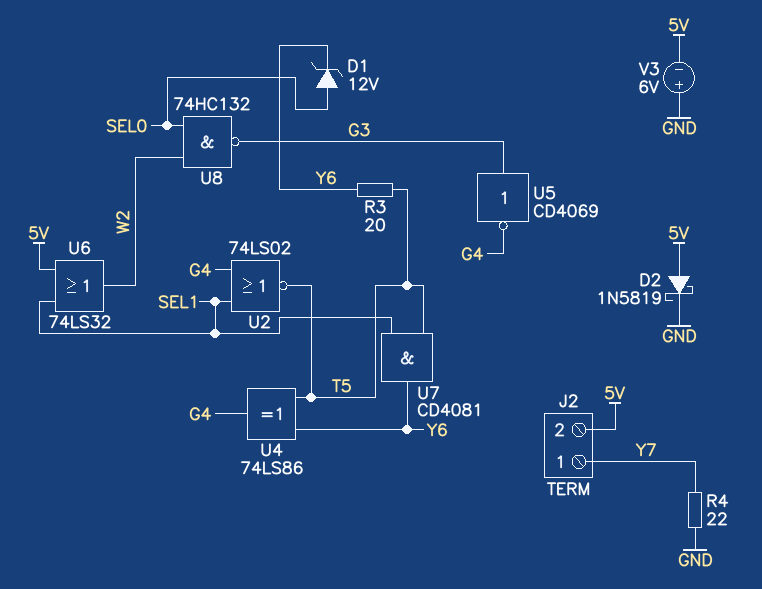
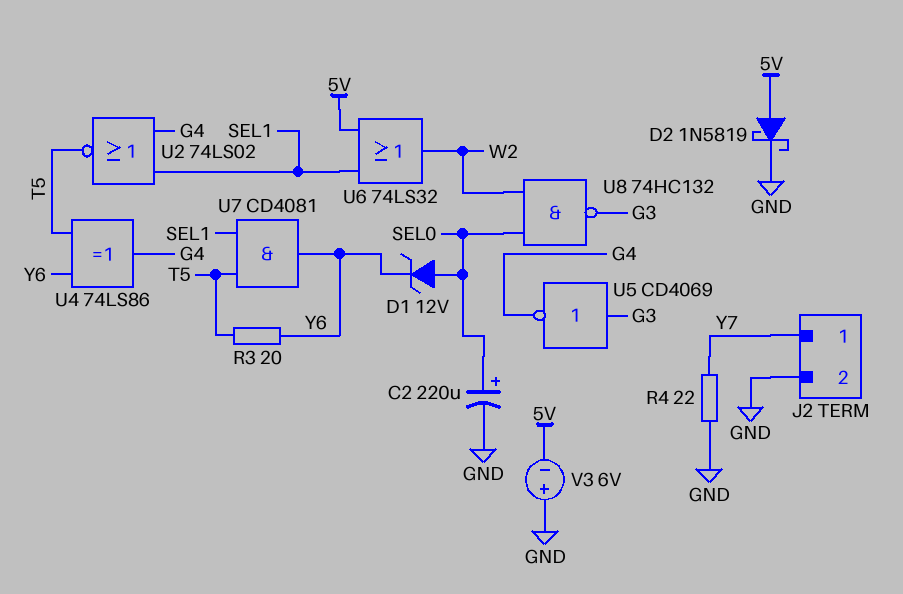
C2: none -> 220uF (plus SEL0, minus GND)
J2 pin 2: 5V -> GND

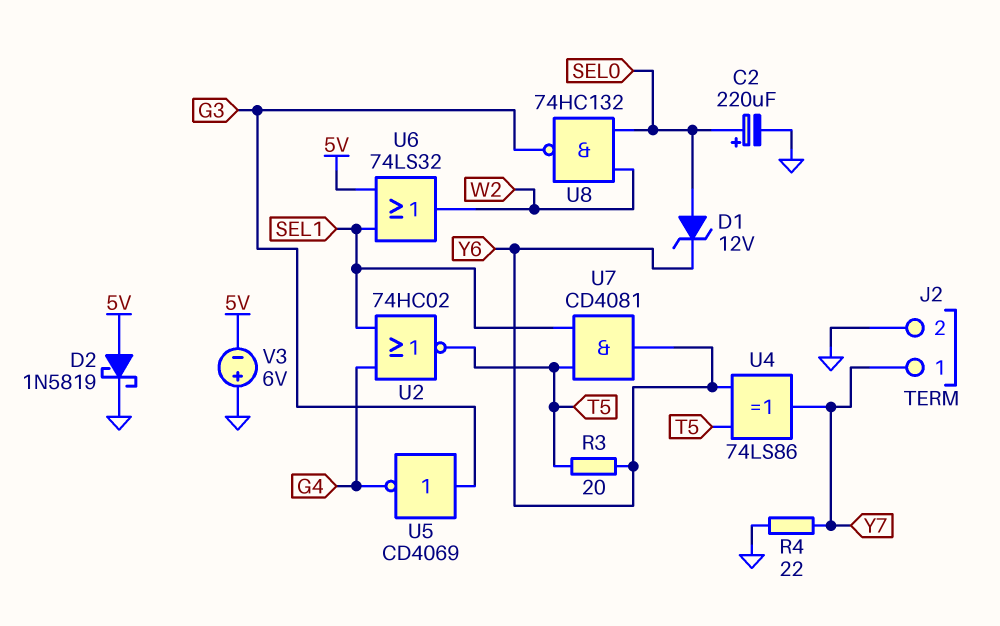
U2: NOR 74LS02 (in G4, in SEL1, out T5) -> NOR 74HC02 (in G4, in SEL1, out T5)
U4: XOR 74LS86 (in T5, in Y6, out G4) -> XOR 74LS86 (in T5, in Y6, out Y7)

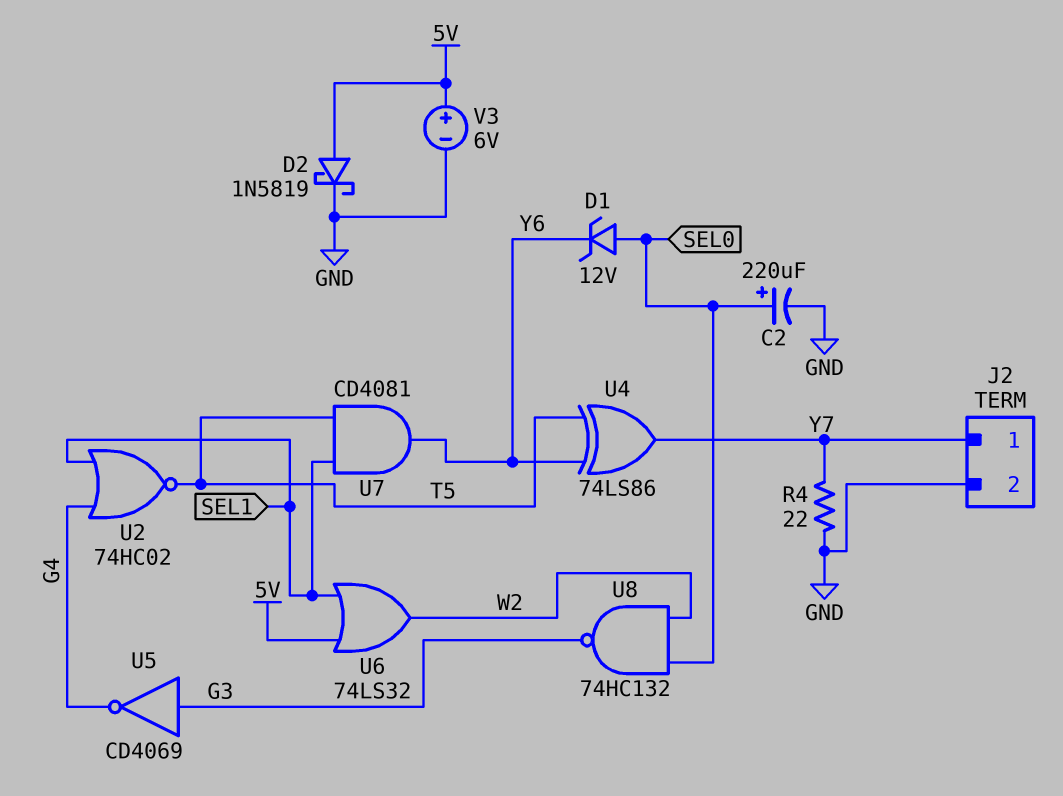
R3: 20 (T5, Y6) -> none
V3: 6V (plus GND, minus 5V) -> 6V (plus 5V, minus GND)

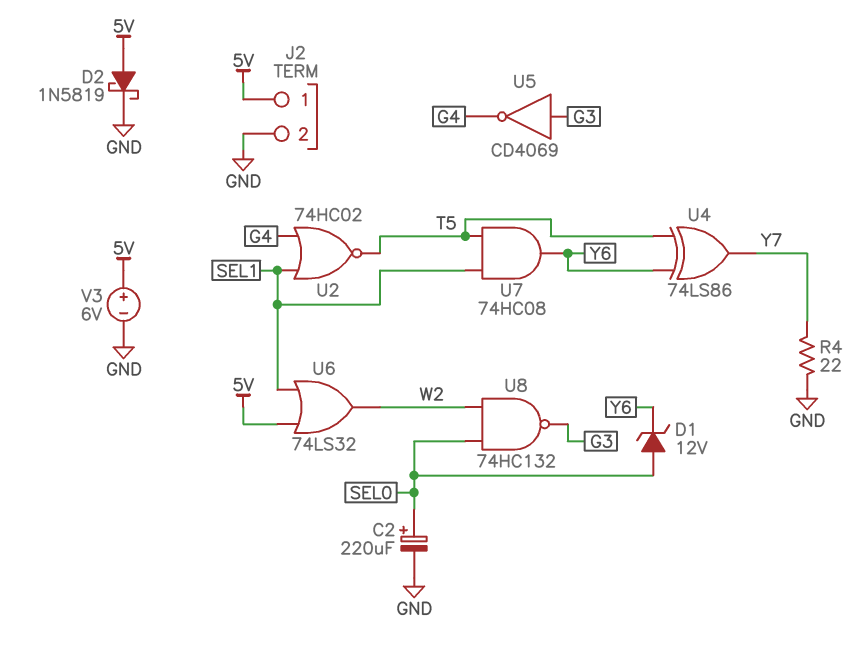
J2 pin 1: Y7 -> 5V
U7: AND CD4081 (in SEL1, in T5, out Y6) -> AND 74HC08 (in SEL1, in T5, out Y6)

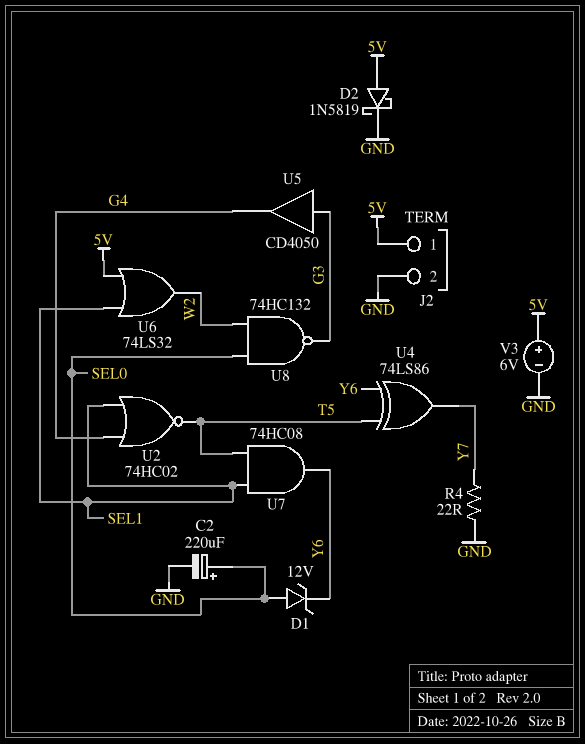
U5: NOT CD4069 (in G3, out G4) -> buffer CD4050 (in G3, out G4)

